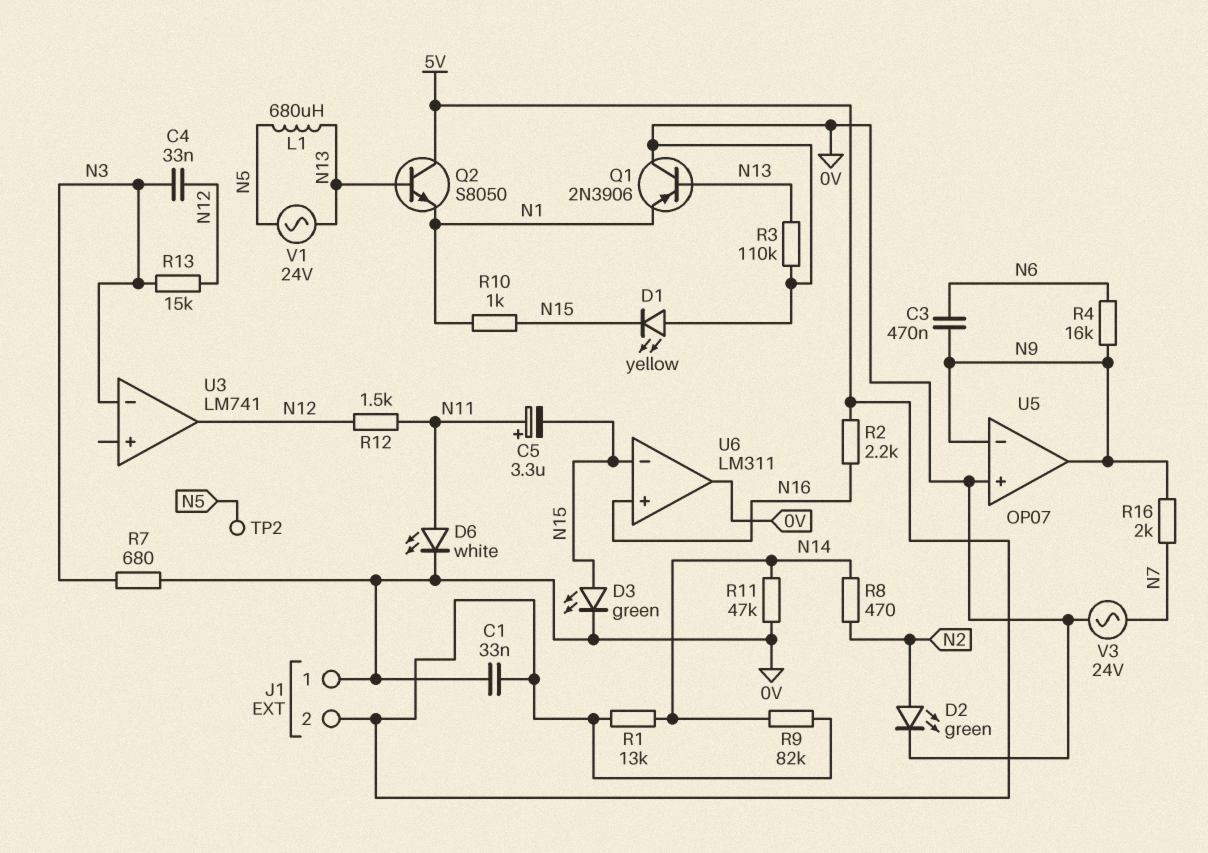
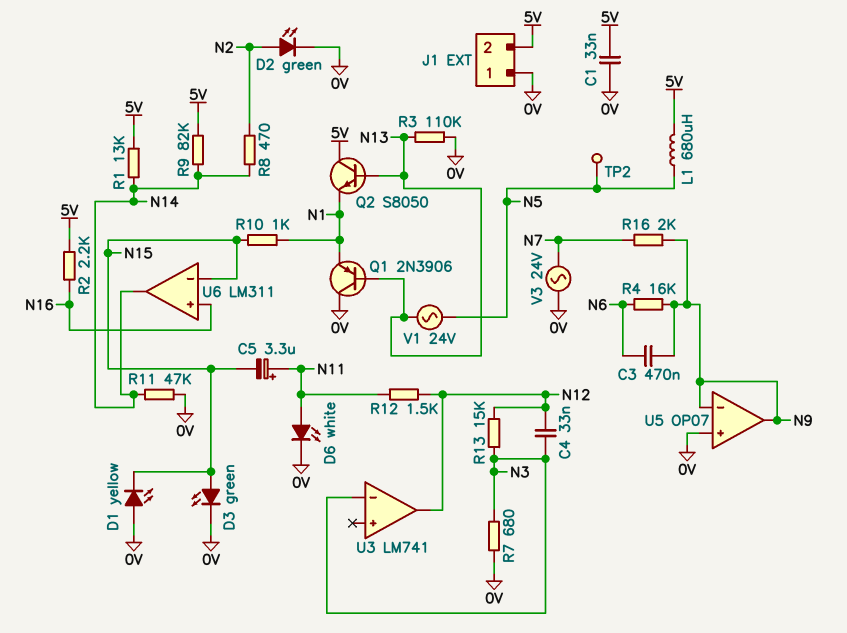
L1: 680uH (N5, N13) -> 680uH (5V, N5)
U6 pin out: 0V -> N14

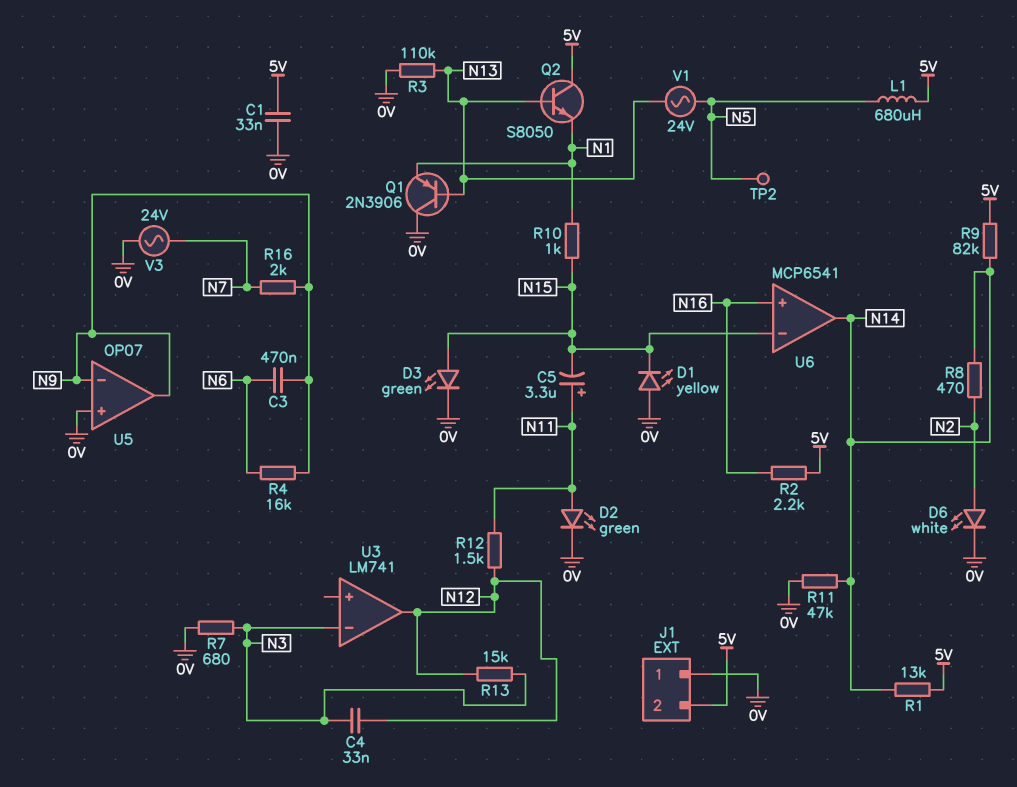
D2: LED green (A N2, K 0V) -> LED green (A N11, K 0V)
D6: LED white (A N11, K 0V) -> LED white (A N2, K 0V)
U6: LM311 -> MCP6541

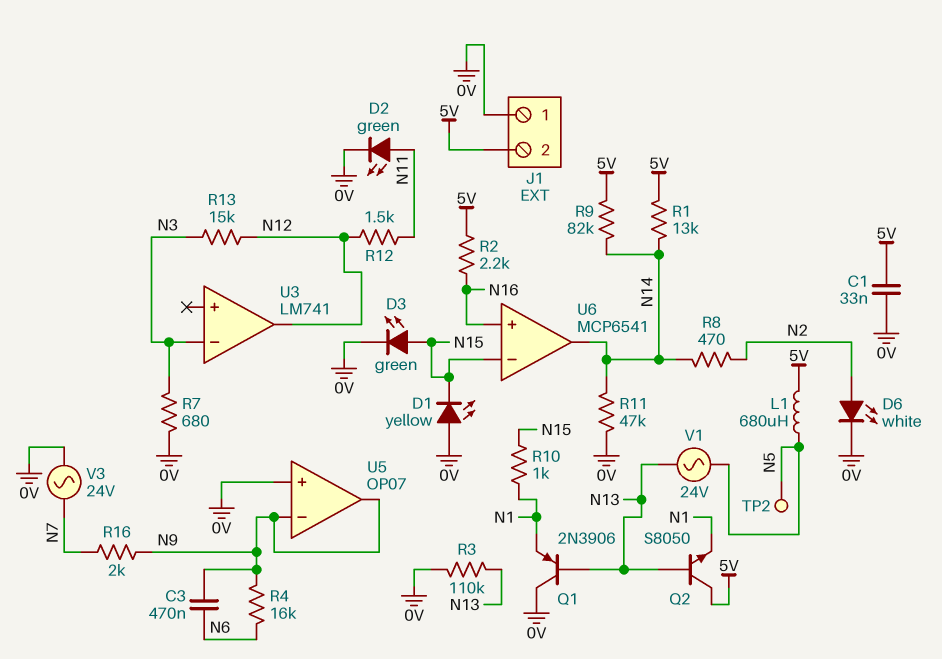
C4: 33nF (N3, N12) -> none
C5: 3.3uF (plus N11, minus N15) -> none

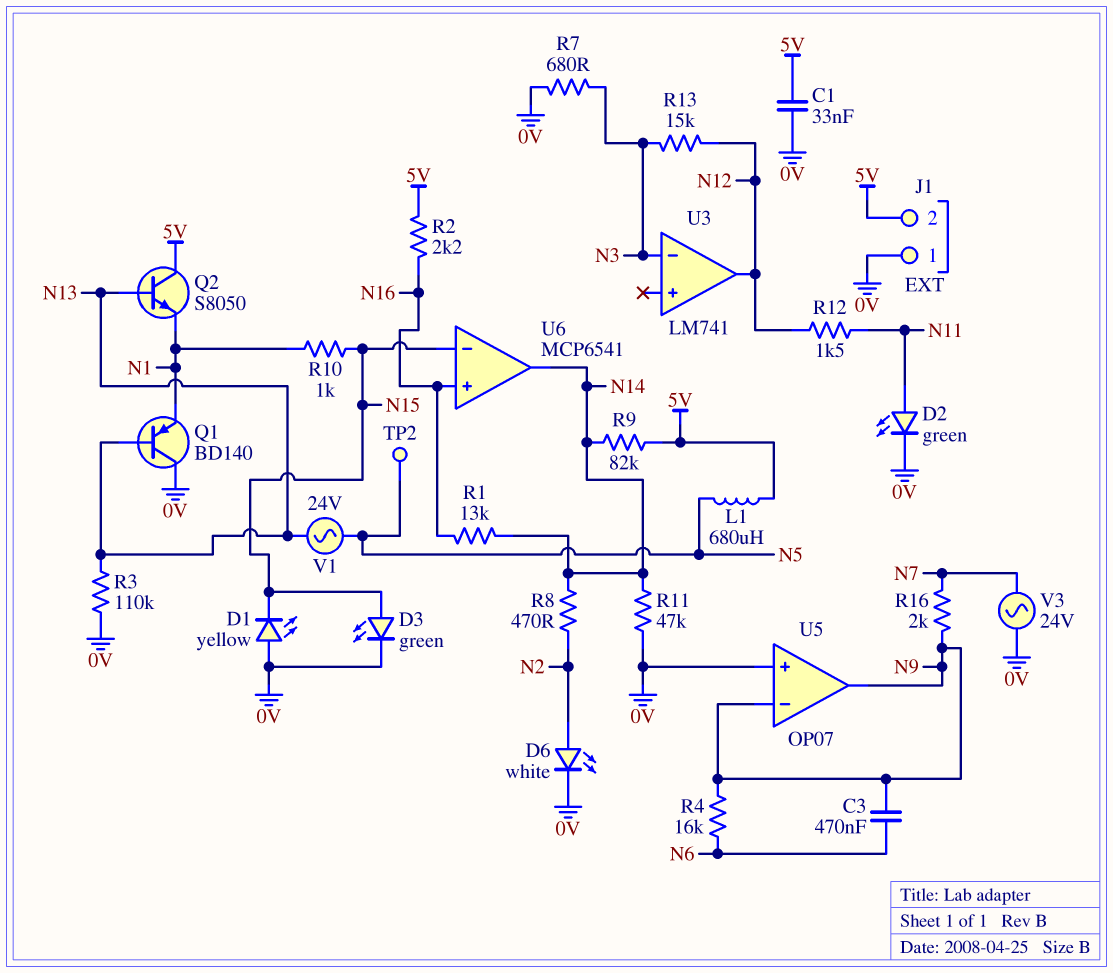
Q1: PNP 2N3906 (B N13, C 0V, E N1) -> PNP BD140 (B N13, C 0V, E N1)
R1: 13k (5V, N14) -> 13k (N14, N16)

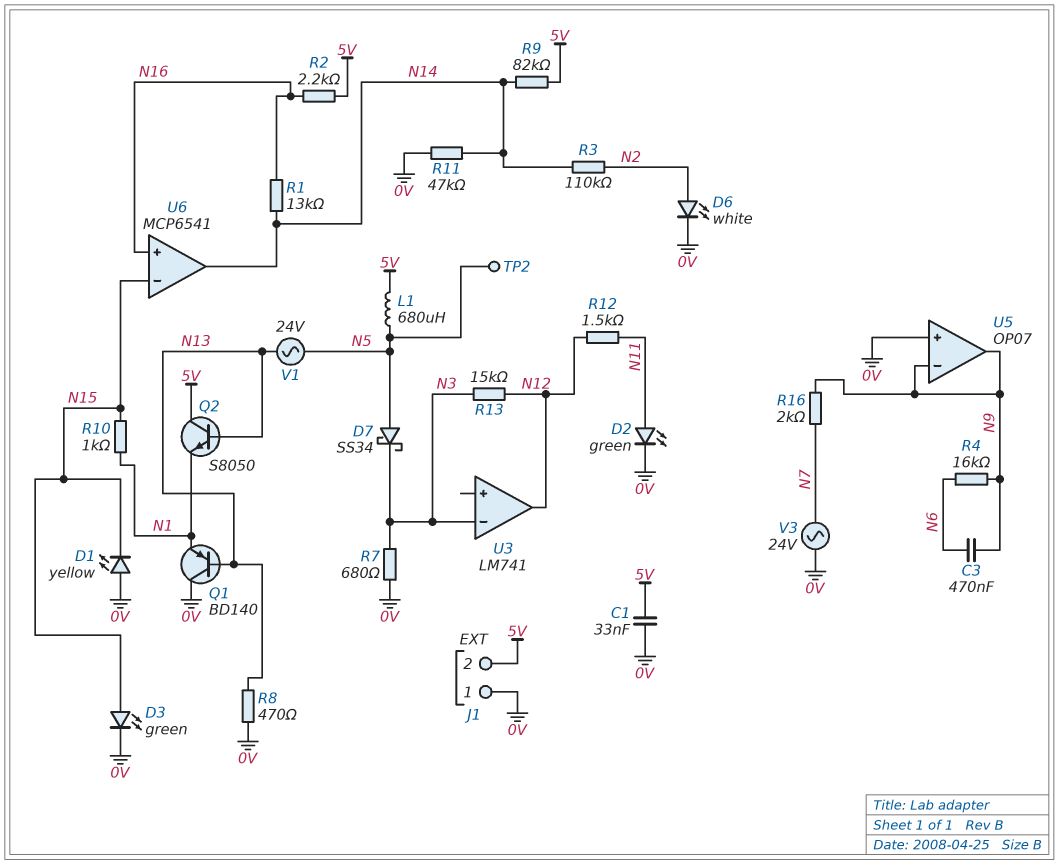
D7: none -> schottky SS34 (A N5, K N3)
R3: 110k (0V, N13) -> 110k (N2, N14)
R8: 470 (N2, N14) -> 470 (0V, N13)

